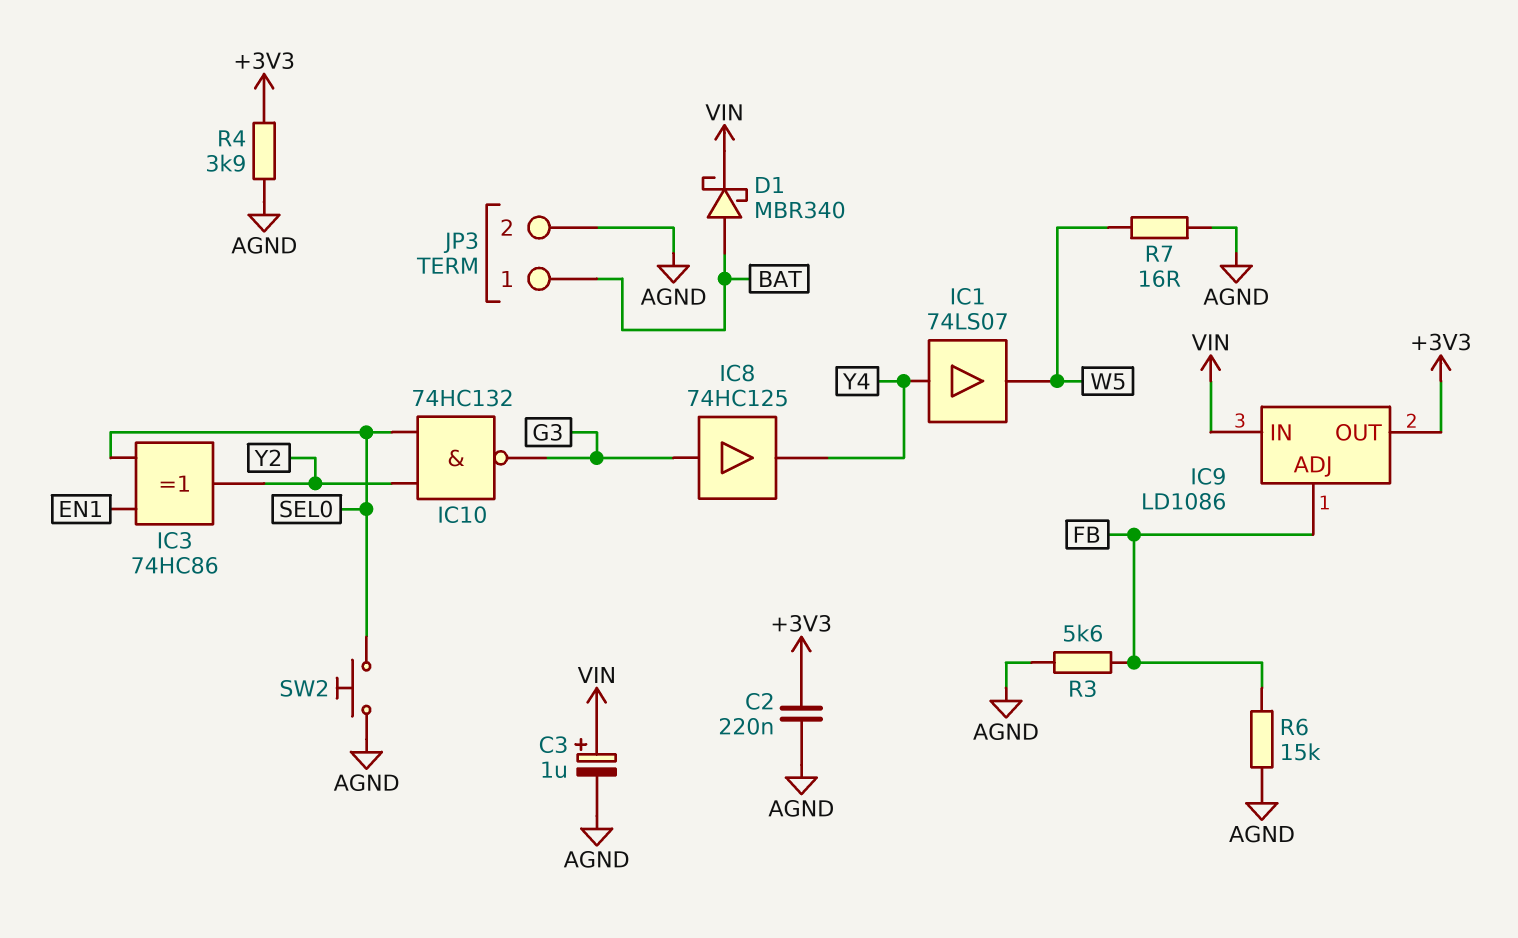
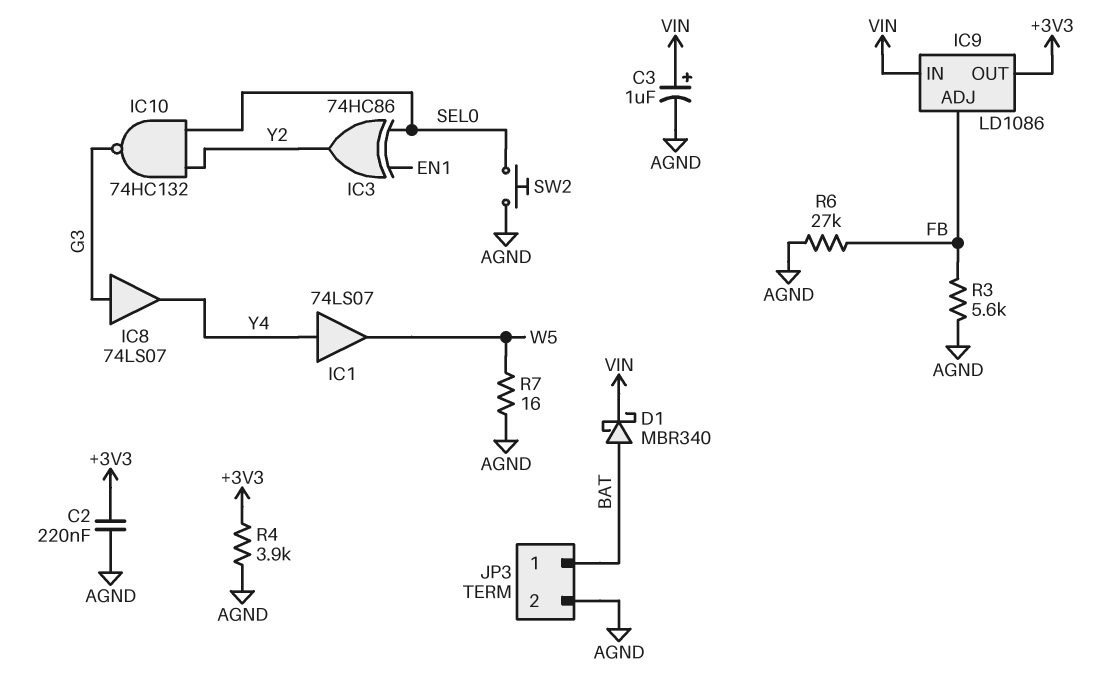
IC8: buffer 74HC125 (in G3, out Y4) -> buffer 74LS07 (in G3, out Y4)
R6: 15k (AGND, FB) -> 27k (AGND, FB)

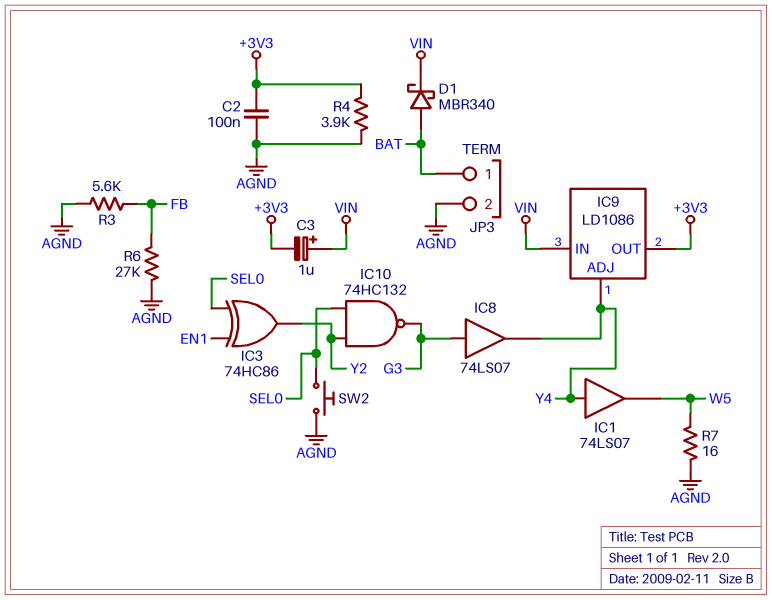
C2: 220nF (+3V3, AGND) -> 100nF (+3V3, AGND)
C3: 1uF (plus VIN, minus AGND) -> 1uF (plus VIN, minus +3V3)
IC9 pin ADJ: FB -> Y4

